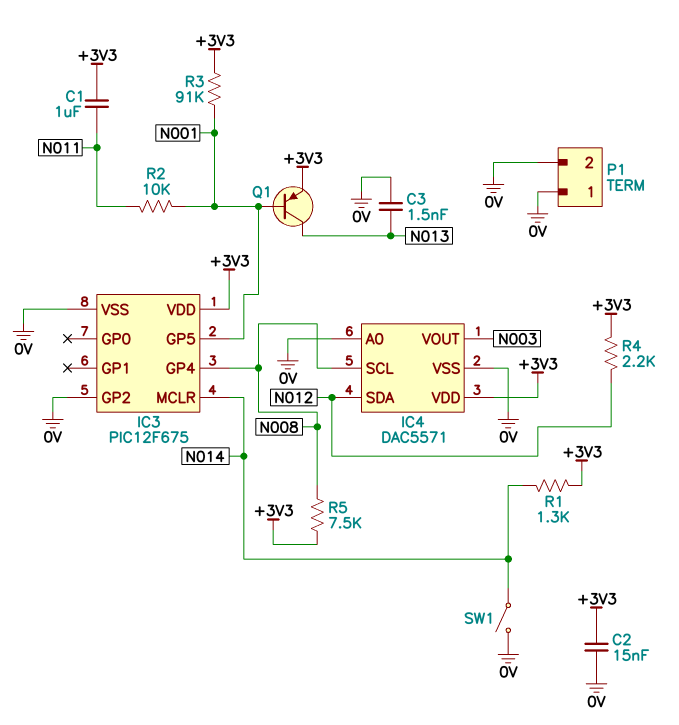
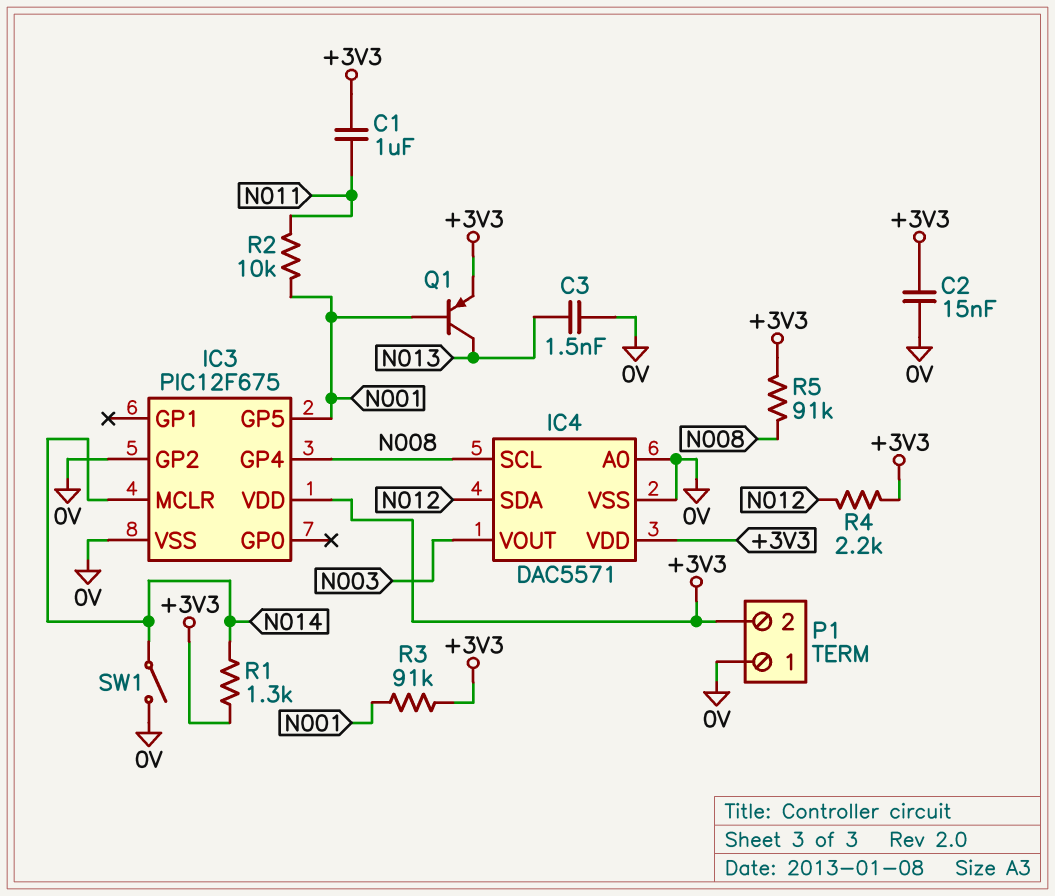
P1 pin 2: 0V -> +3V3
R5: 7.5k (+3V3, N008) -> 91k (+3V3, N008)

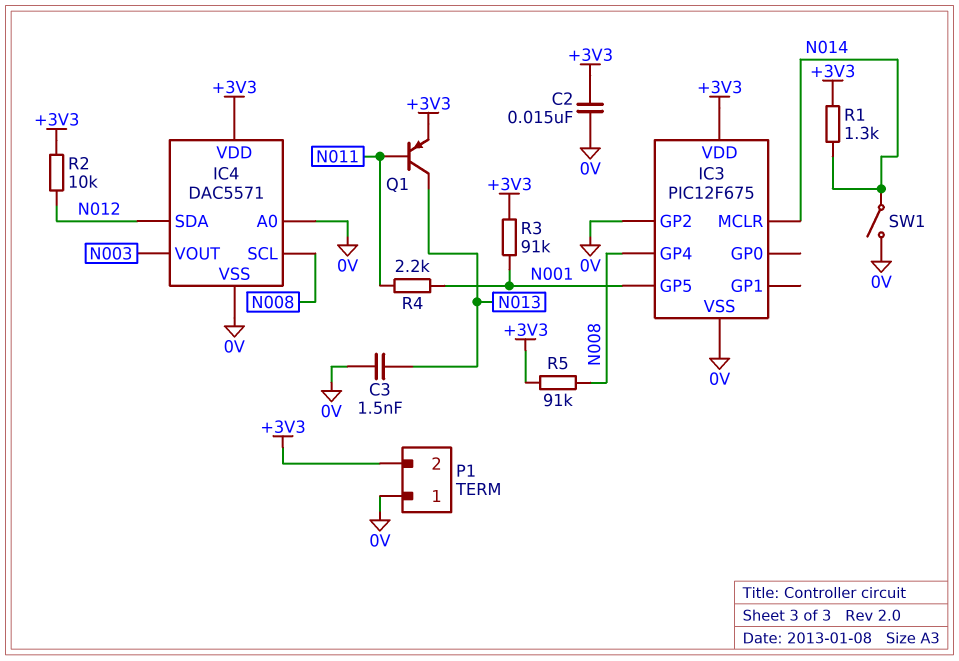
C1: 1uF (+3V3, N011) -> none
Q1: PNP (B N001, C N013, E +3V3) -> PNP (B N011, C N013, E +3V3)
R2: 10k (N001, N011) -> 10k (+3V3, N012)
R4: 2.2k (+3V3, N012) -> 2.2k (N001, N011)

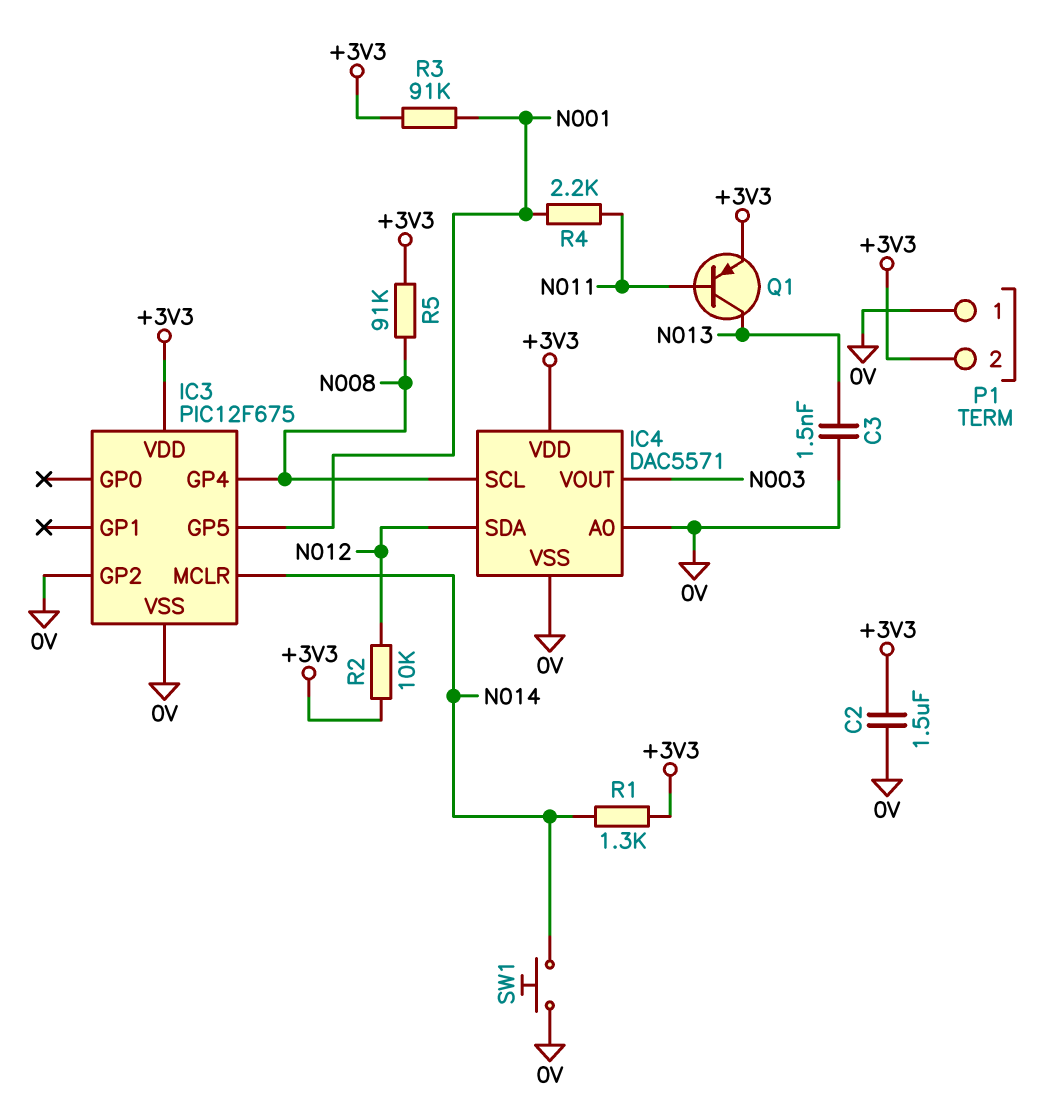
C2: 15nF (+3V3, 0V) -> 1.5uF (+3V3, 0V)
SW1: switch (0V, N014) -> button (0V, N014)

